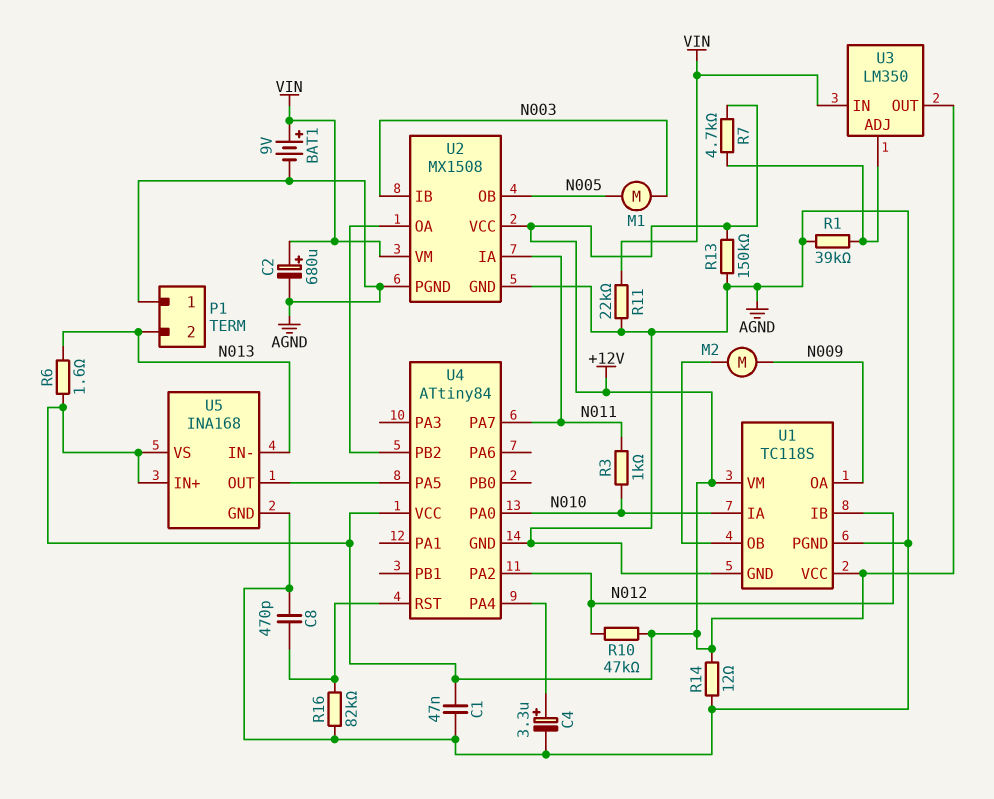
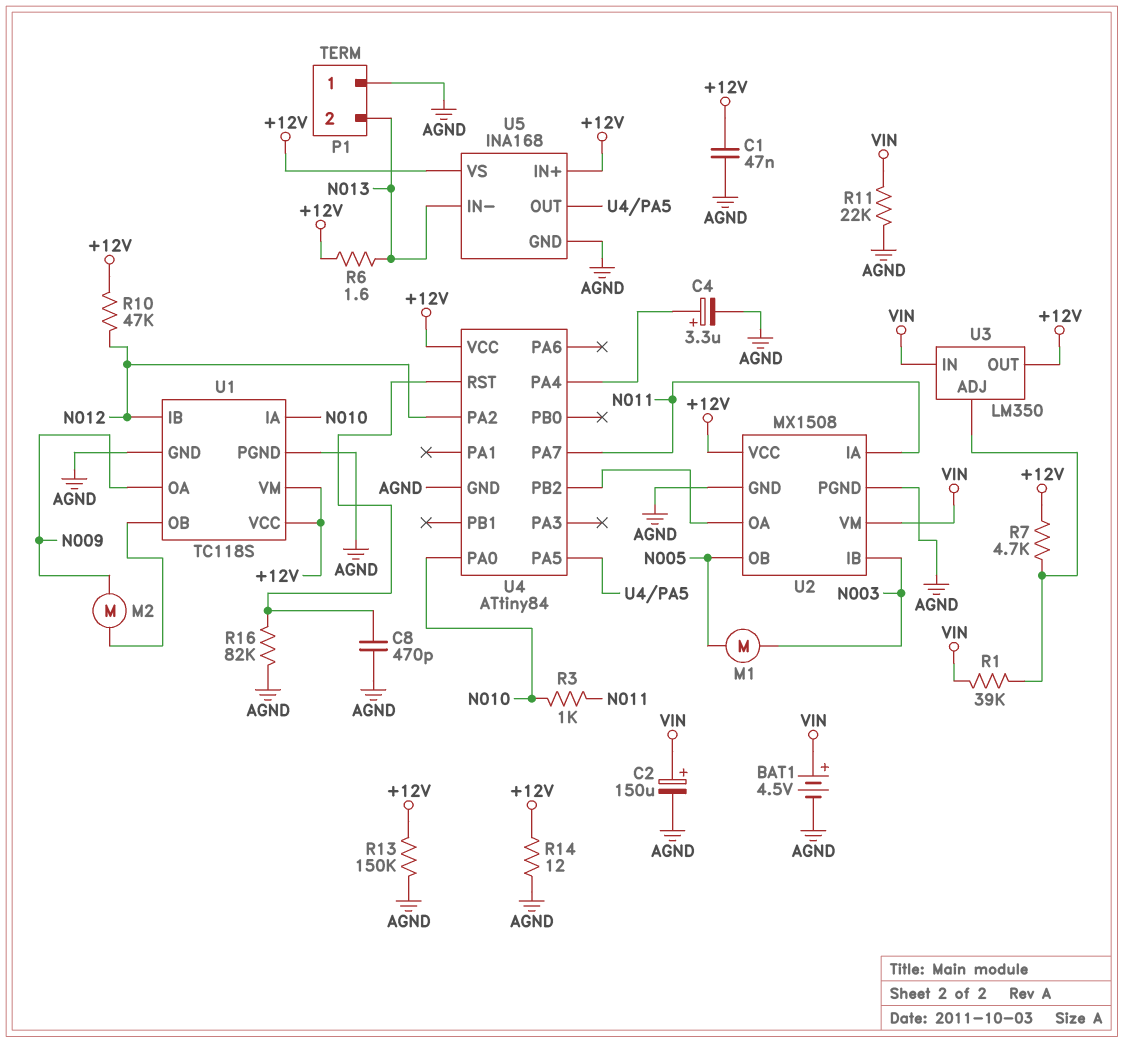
BAT1: 9V (plus VIN, minus AGND) -> 4.5V (plus VIN, minus AGND)
C2: 680uF (plus VIN, minus AGND) -> 150uF (plus VIN, minus AGND)
R1: 39k (AGND, U3/ADJ) -> 39k (U3/ADJ, VIN)

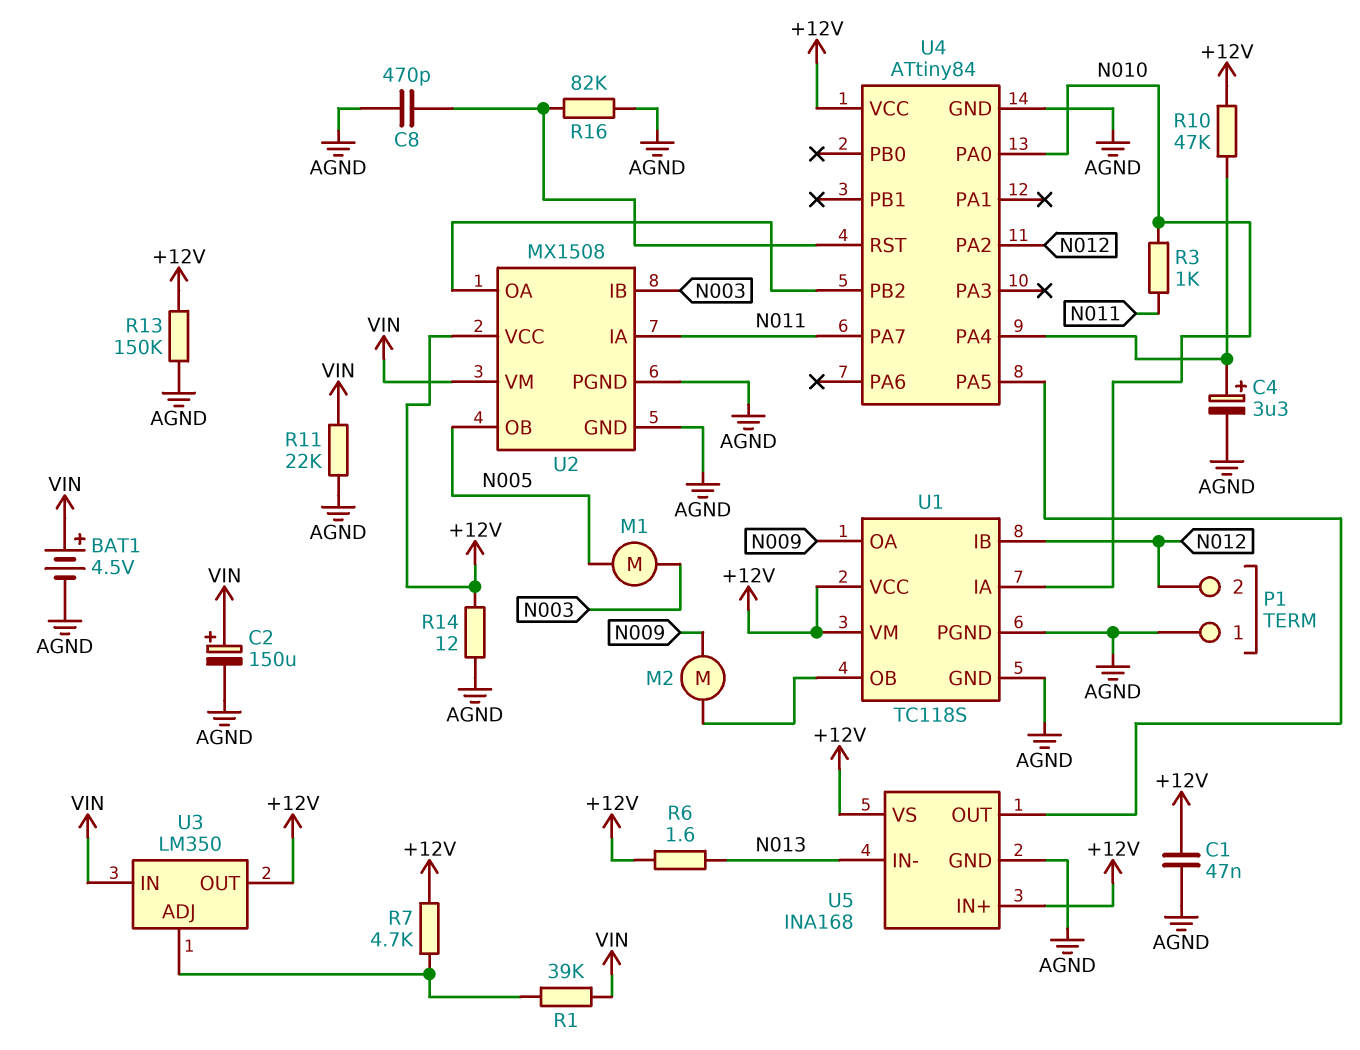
P1 pin 2: N013 -> N012
R10: 47k (+12V, N012) -> 47k (+12V, U4/PA4)

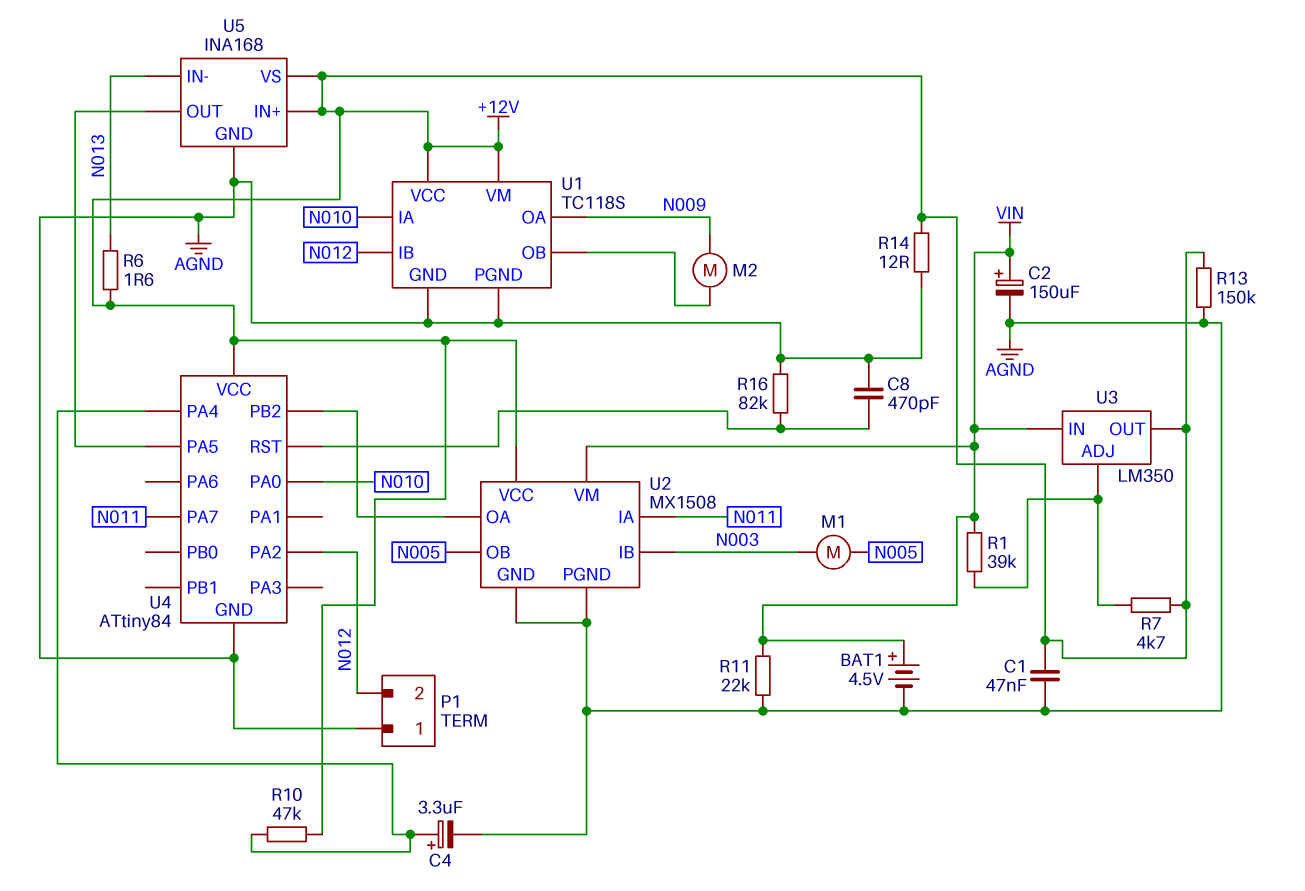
R3: 1k (N010, N011) -> none

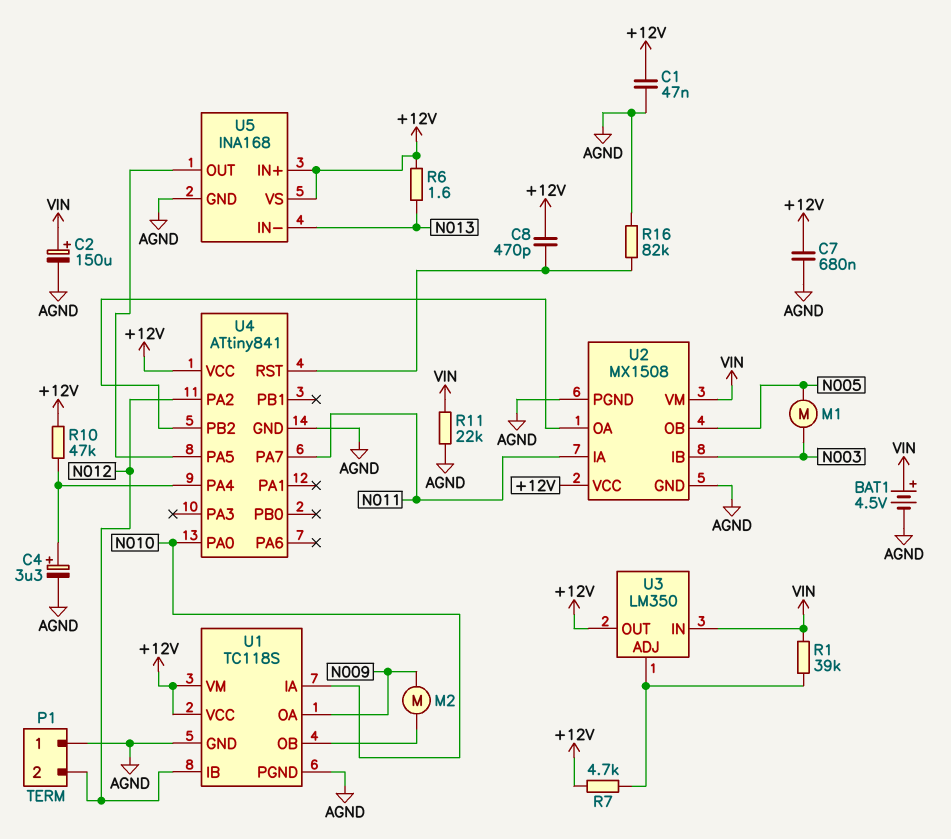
C7: none -> 680nF (+12V, AGND)
C8: 470pF (AGND, U4/RST) -> 470pF (+12V, U4/RST)
R13: 150k (+12V, AGND) -> none
R14: 12 (+12V, AGND) -> none
U4: ATtiny84 -> ATtiny841

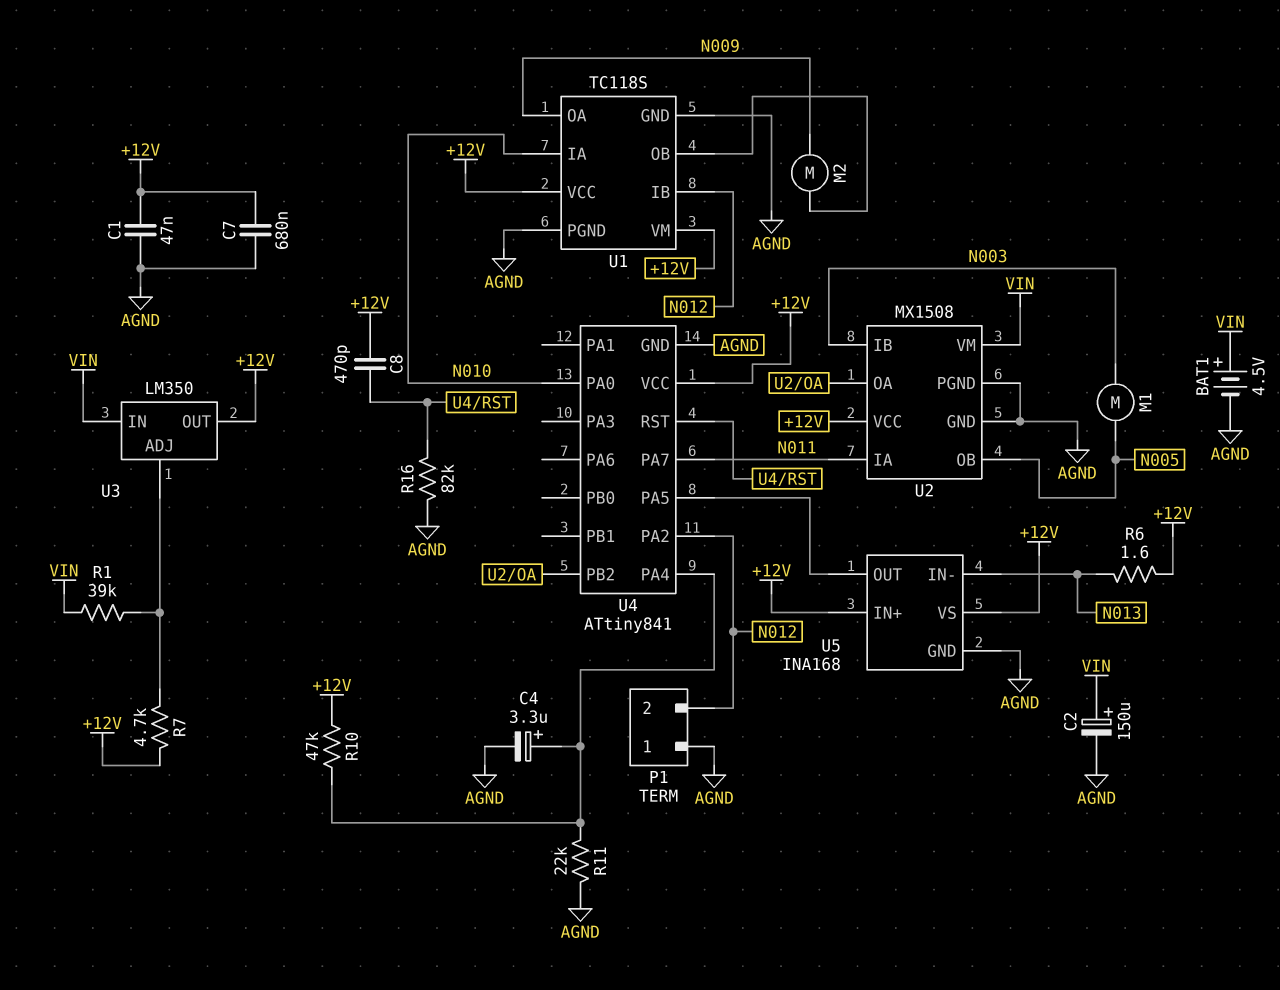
R11: 22k (AGND, VIN) -> 22k (AGND, U4/PA4)

